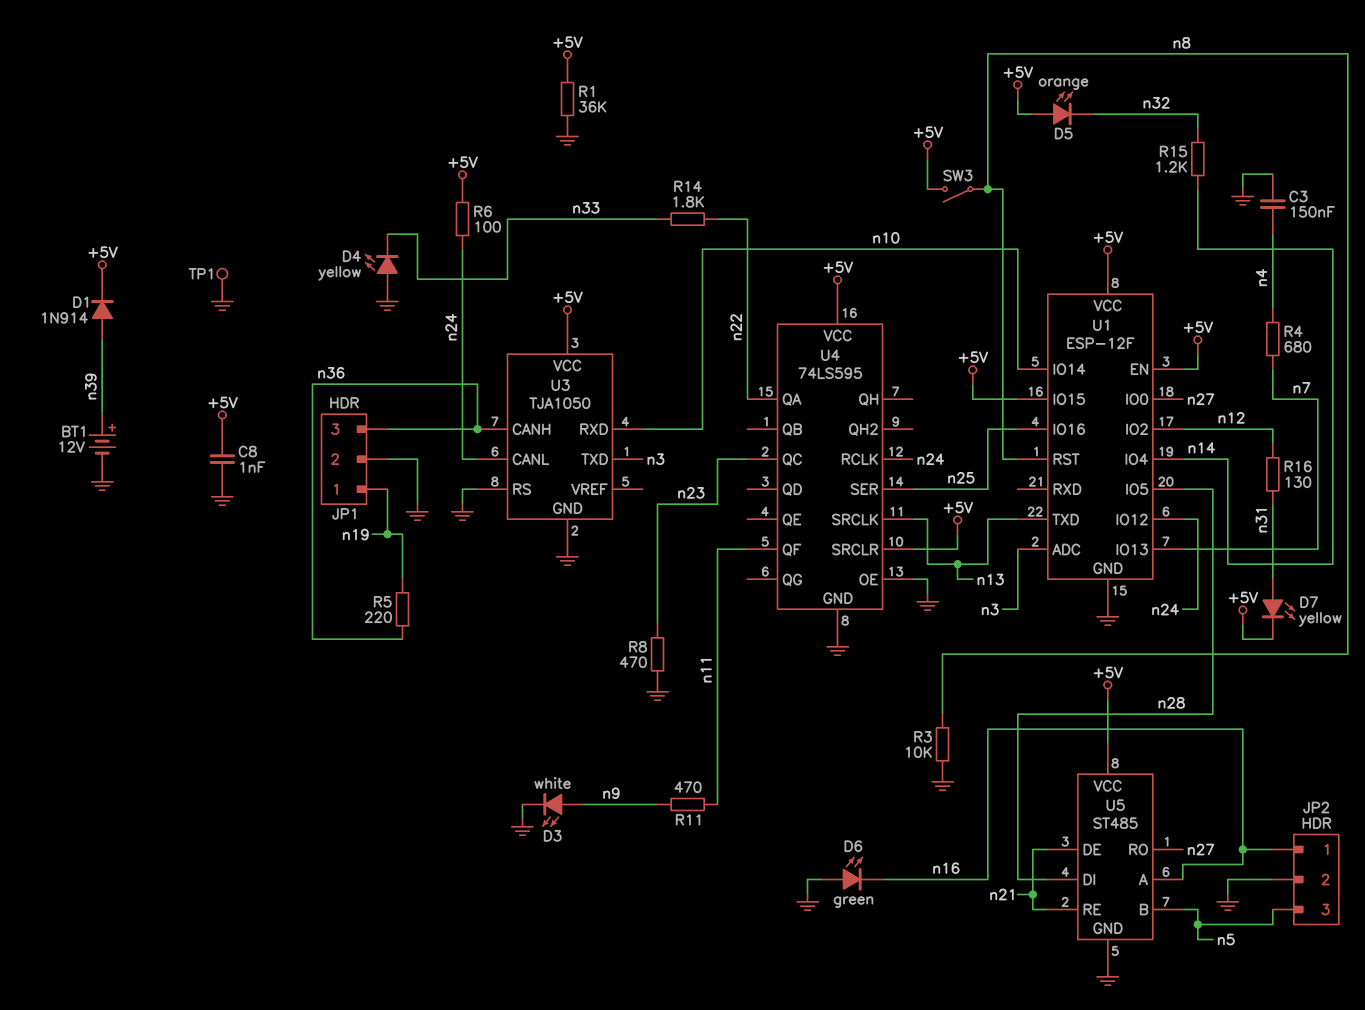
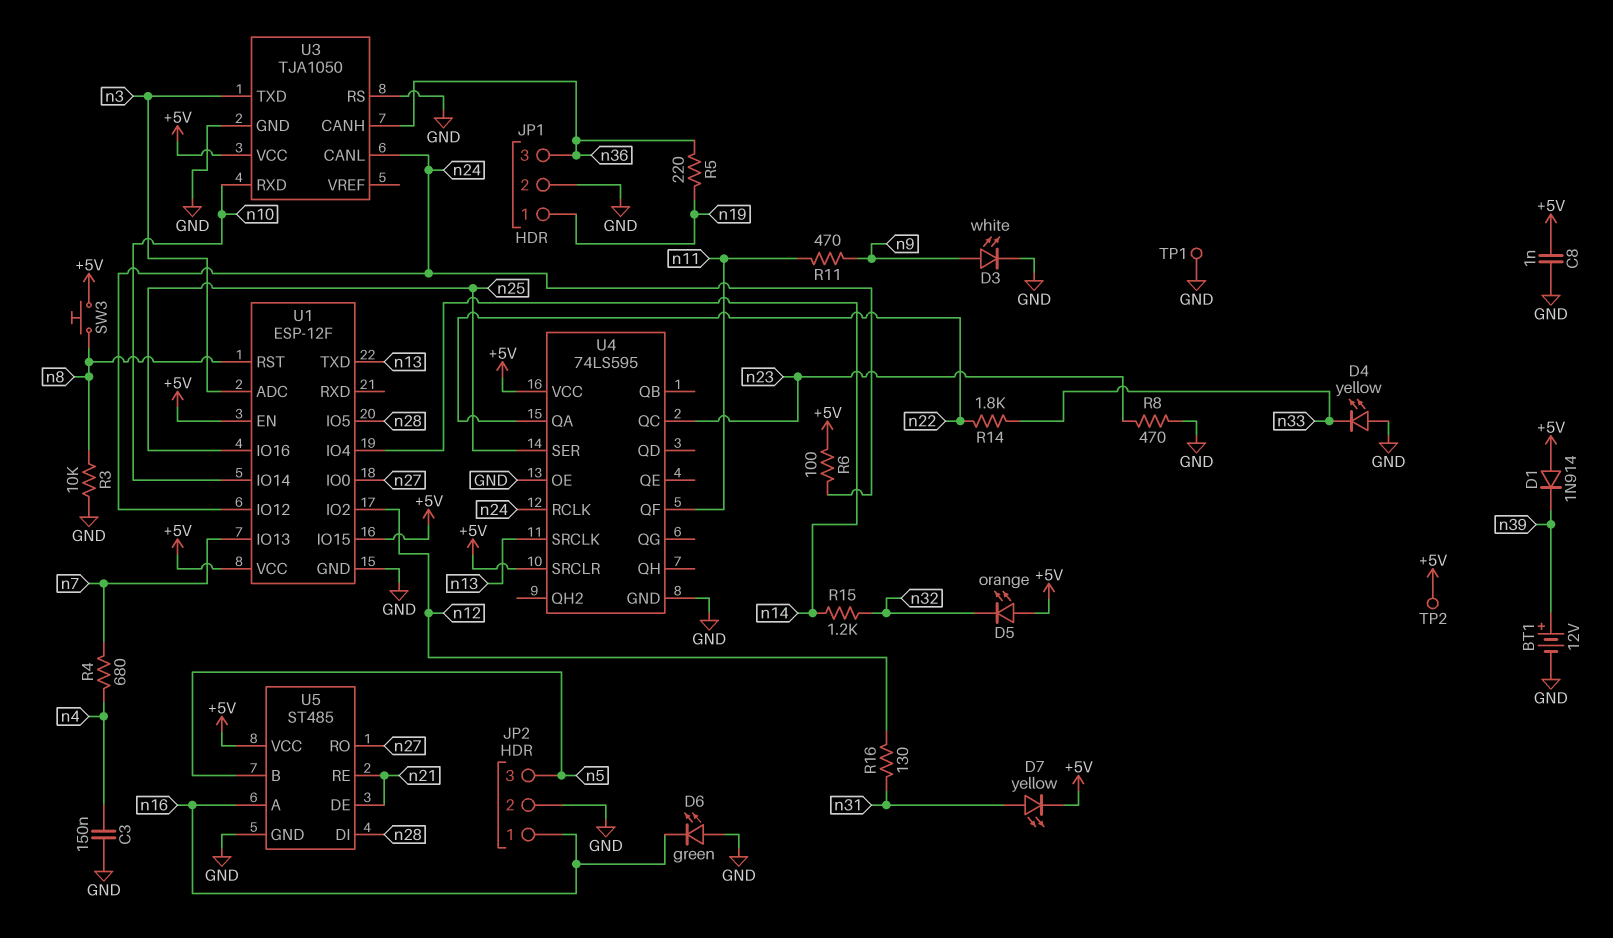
D1: diode 1N914 (A n39, K +5V) -> diode 1N914 (A +5V, K n39)
R1: 36k (+5V, GND) -> none
SW3: switch (+5V, n8) -> button (+5V, n8)
TP2: none -> test point (+5V)

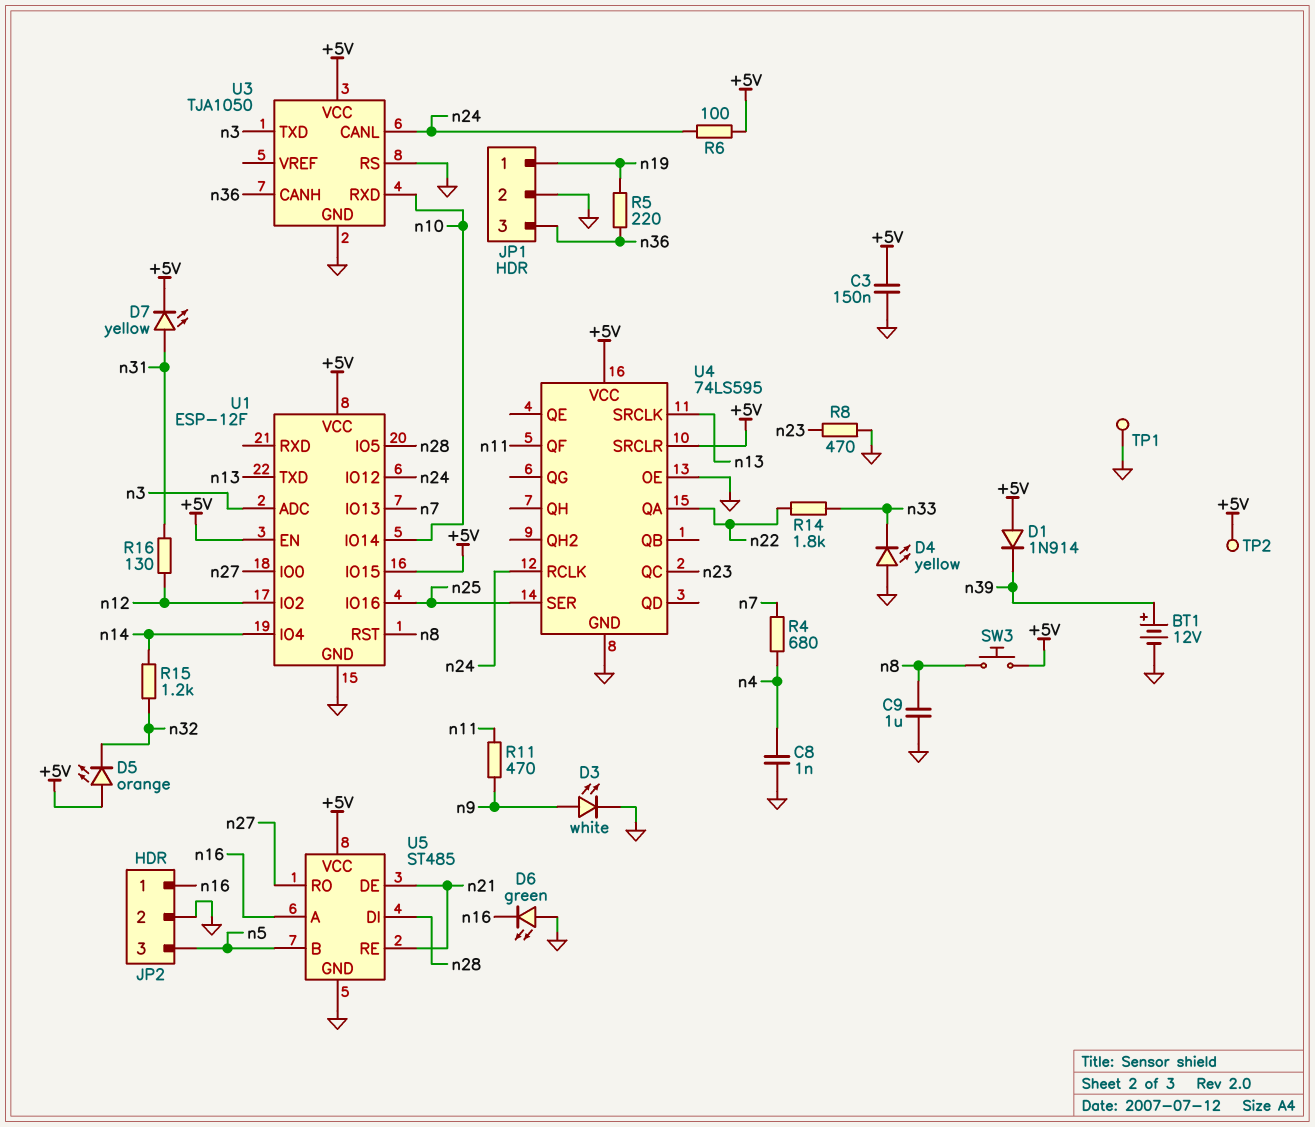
C3: 150nF (GND, n4) -> 150nF (+5V, GND)
C8: 1nF (+5V, GND) -> 1nF (GND, n4)
C9: none -> 1uF (GND, n8)
R3: 10k (GND, n8) -> none

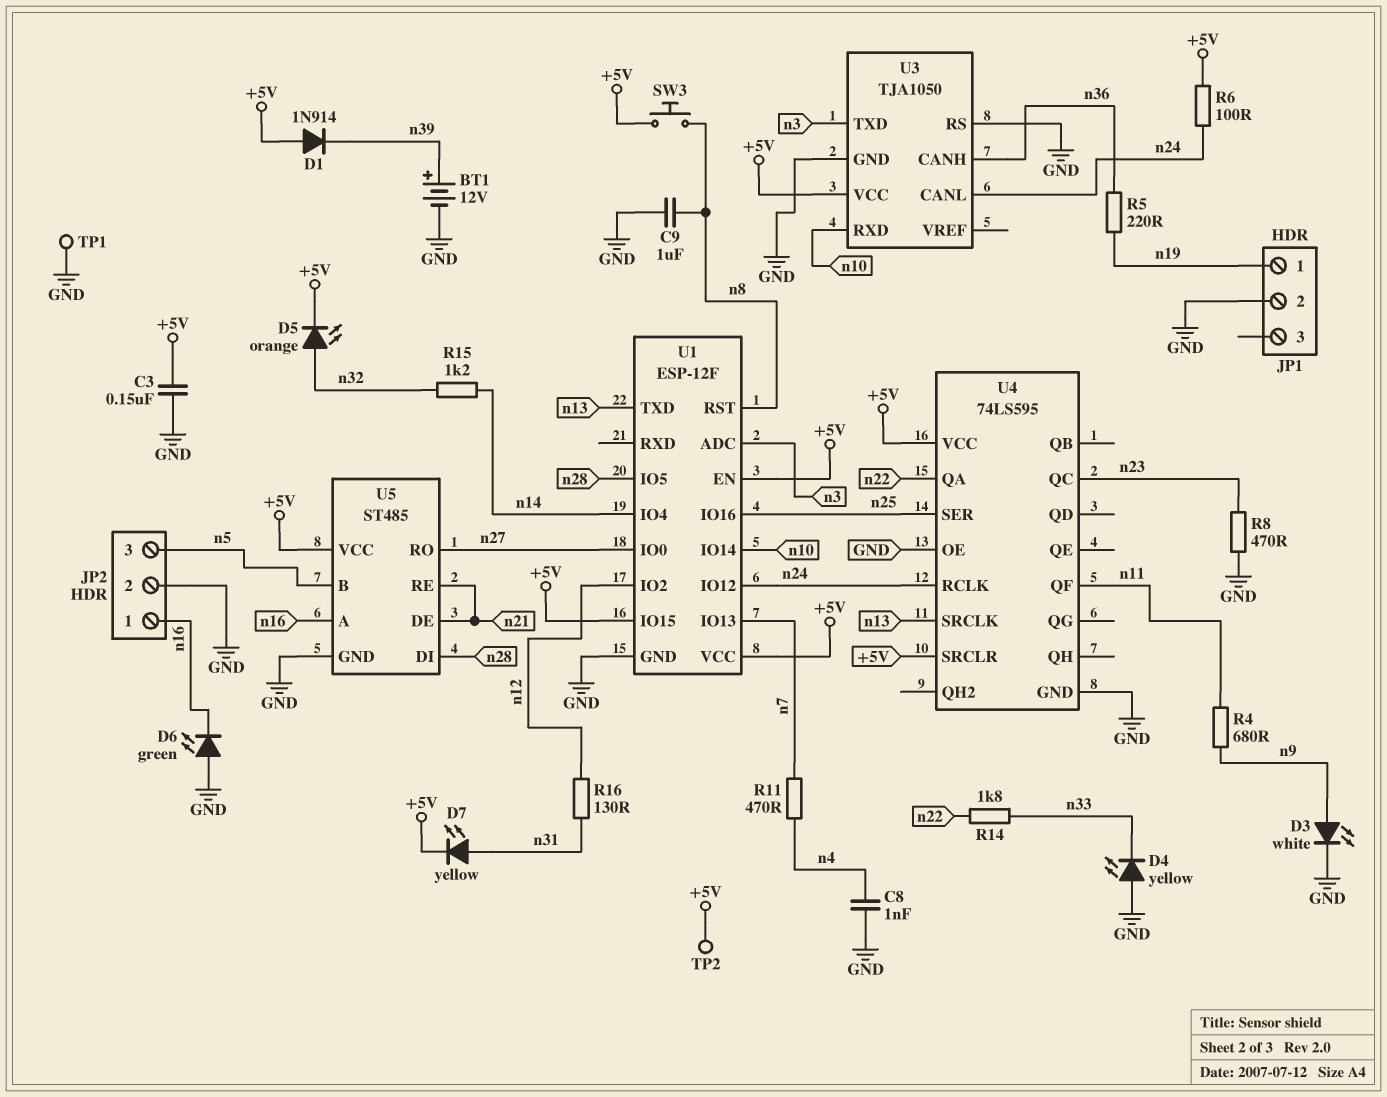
D5: LED orange (A +5V, K n32) -> LED orange (A n32, K +5V)
JP1 pin 3: n36 -> none
R4: 680 (n4, n7) -> 680 (n9, n11)
R11: 470 (n9, n11) -> 470 (n4, n7)

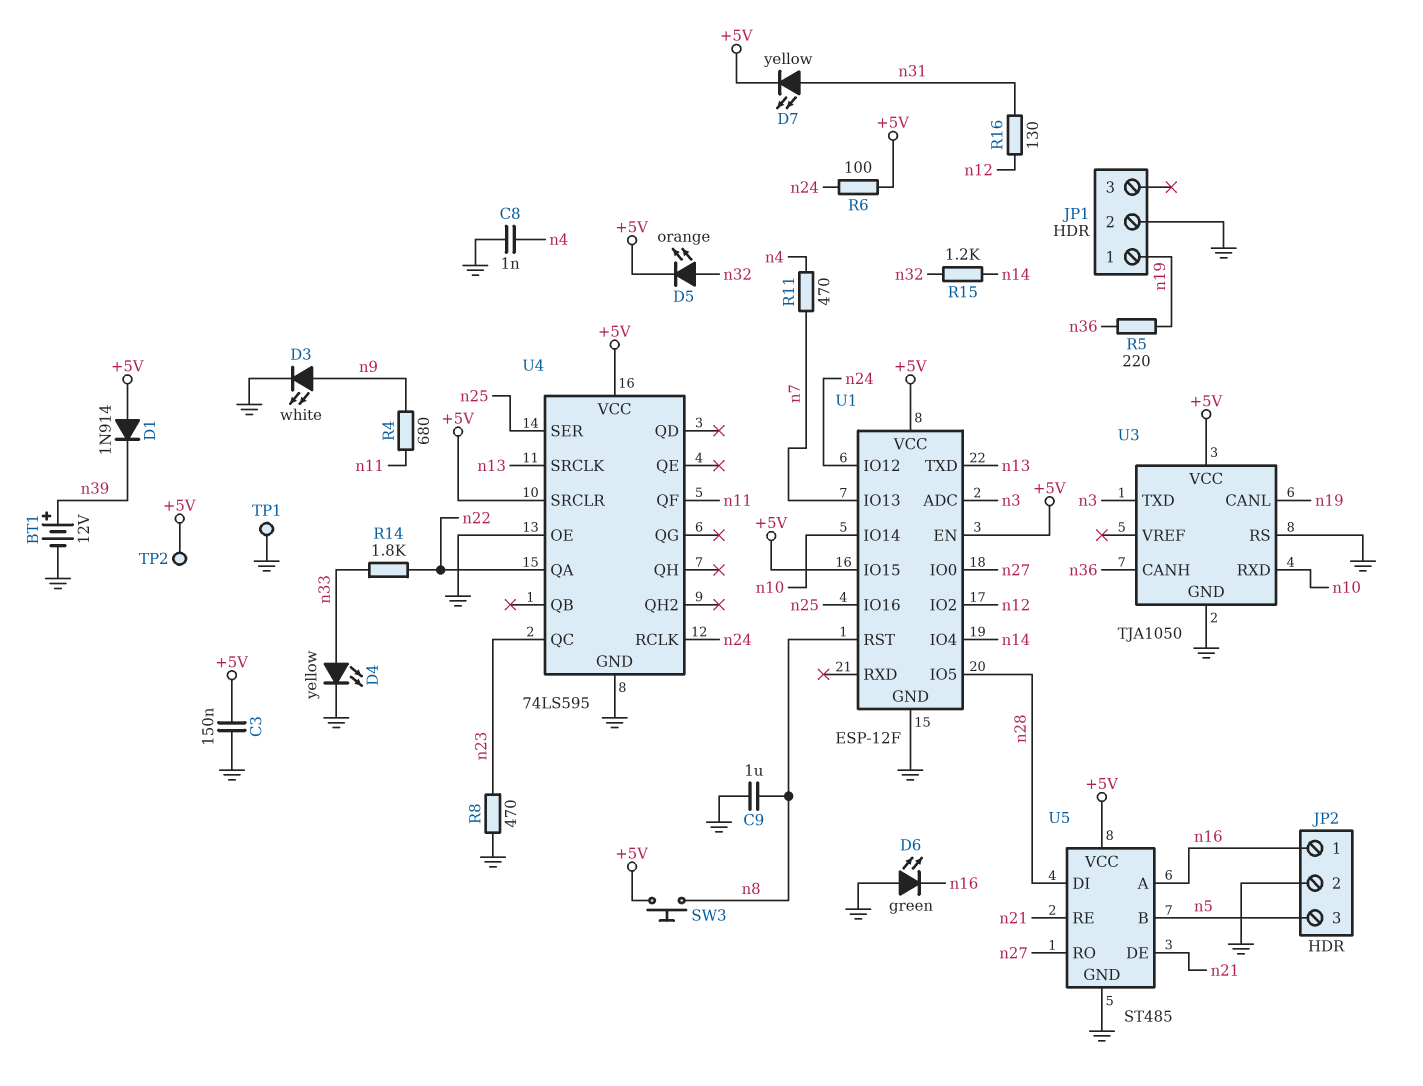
D4: LED yellow (A GND, K n33) -> LED yellow (A n33, K GND)
U3 pin CANL: n24 -> n19

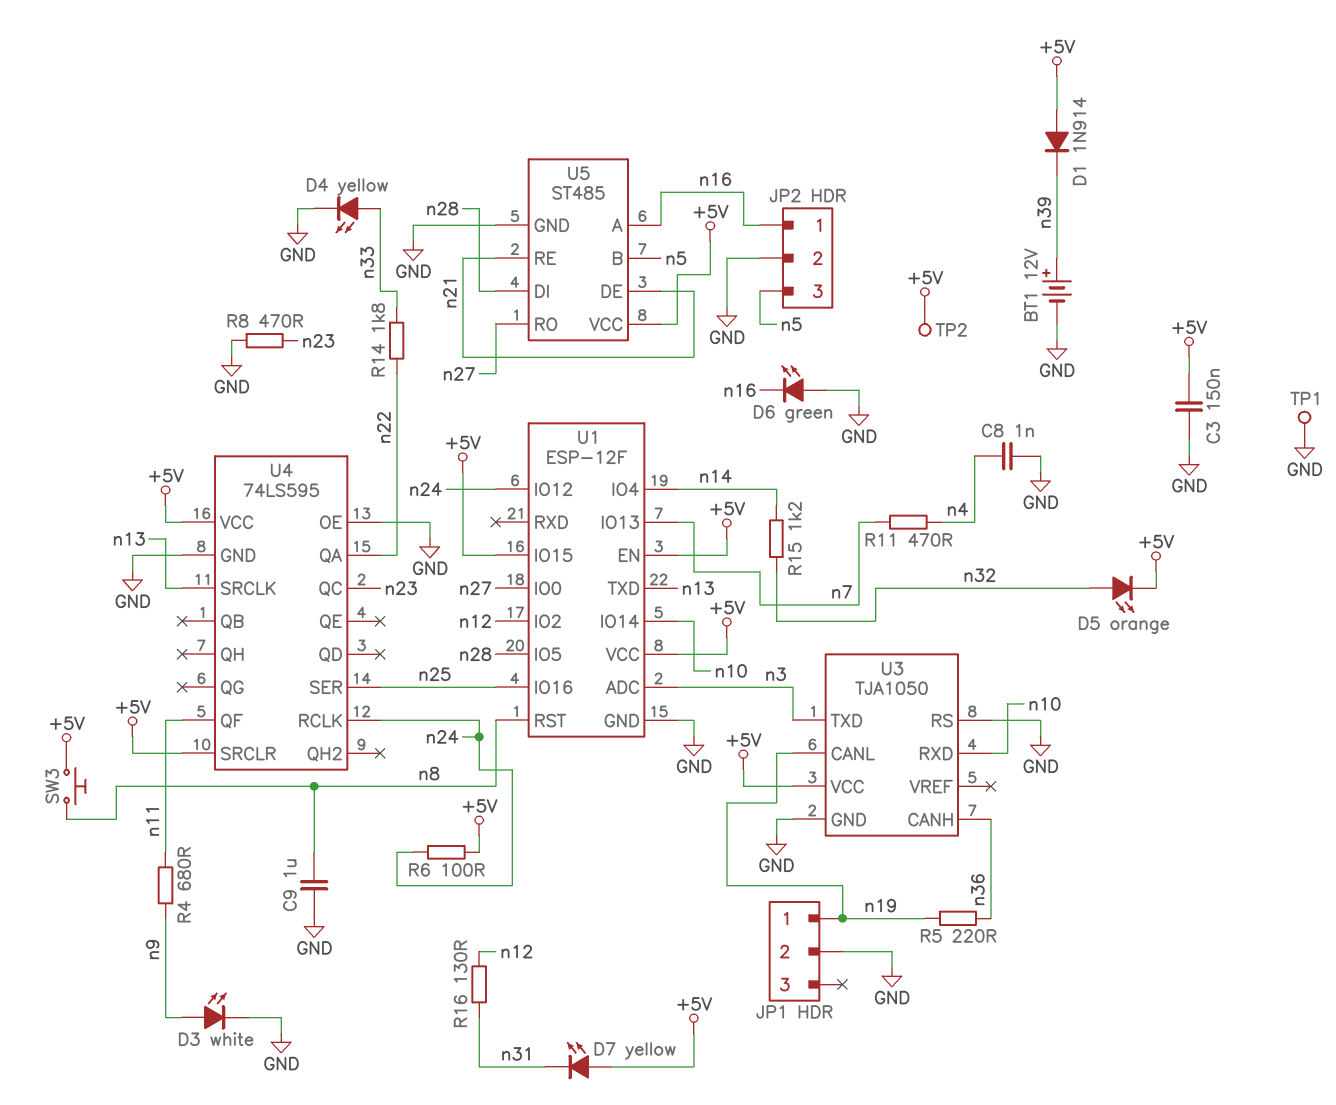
D7: LED yellow (A n31, K +5V) -> LED yellow (A +5V, K n31)

